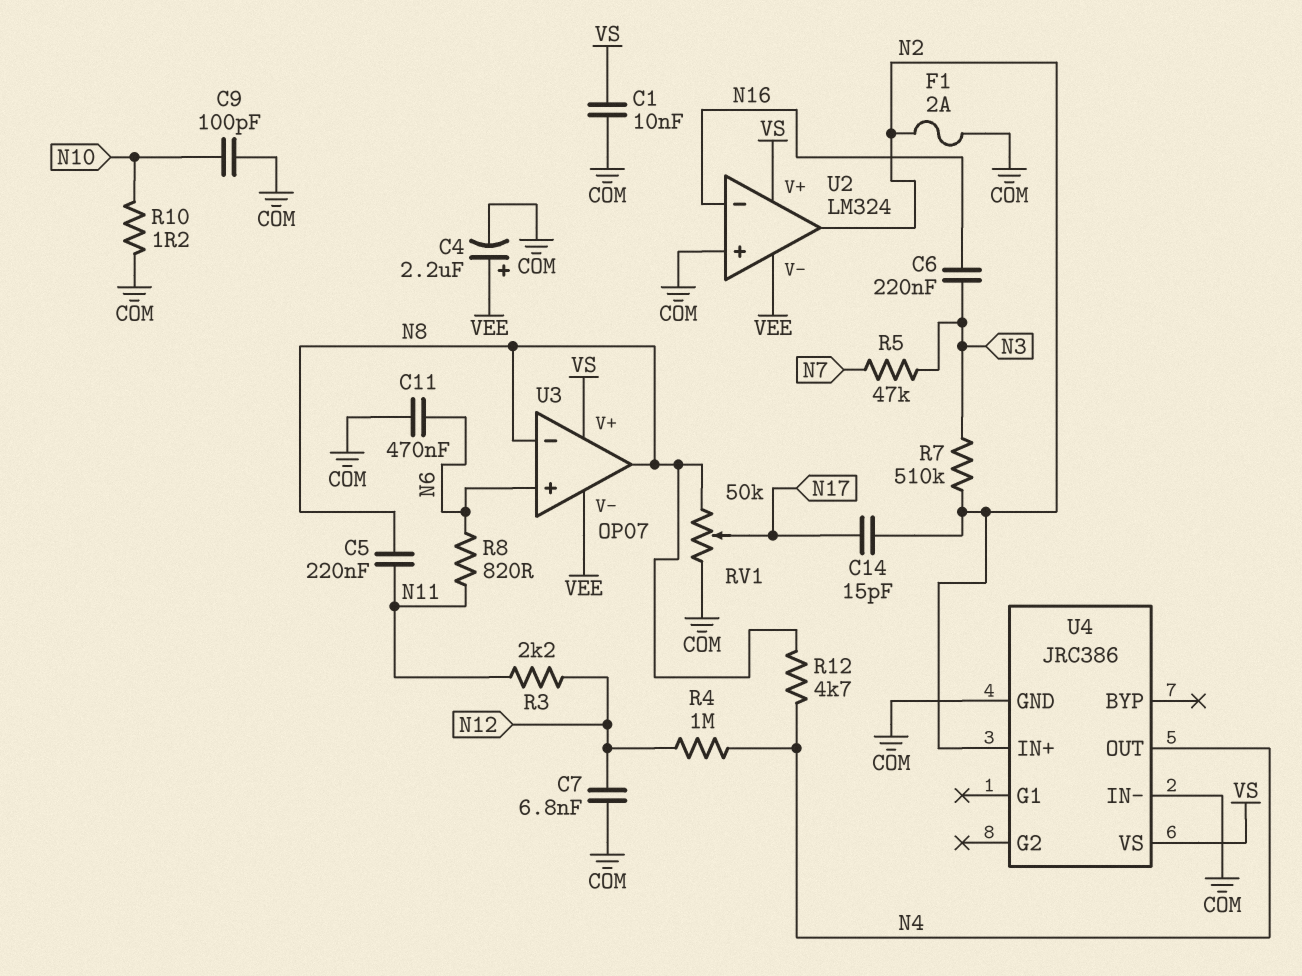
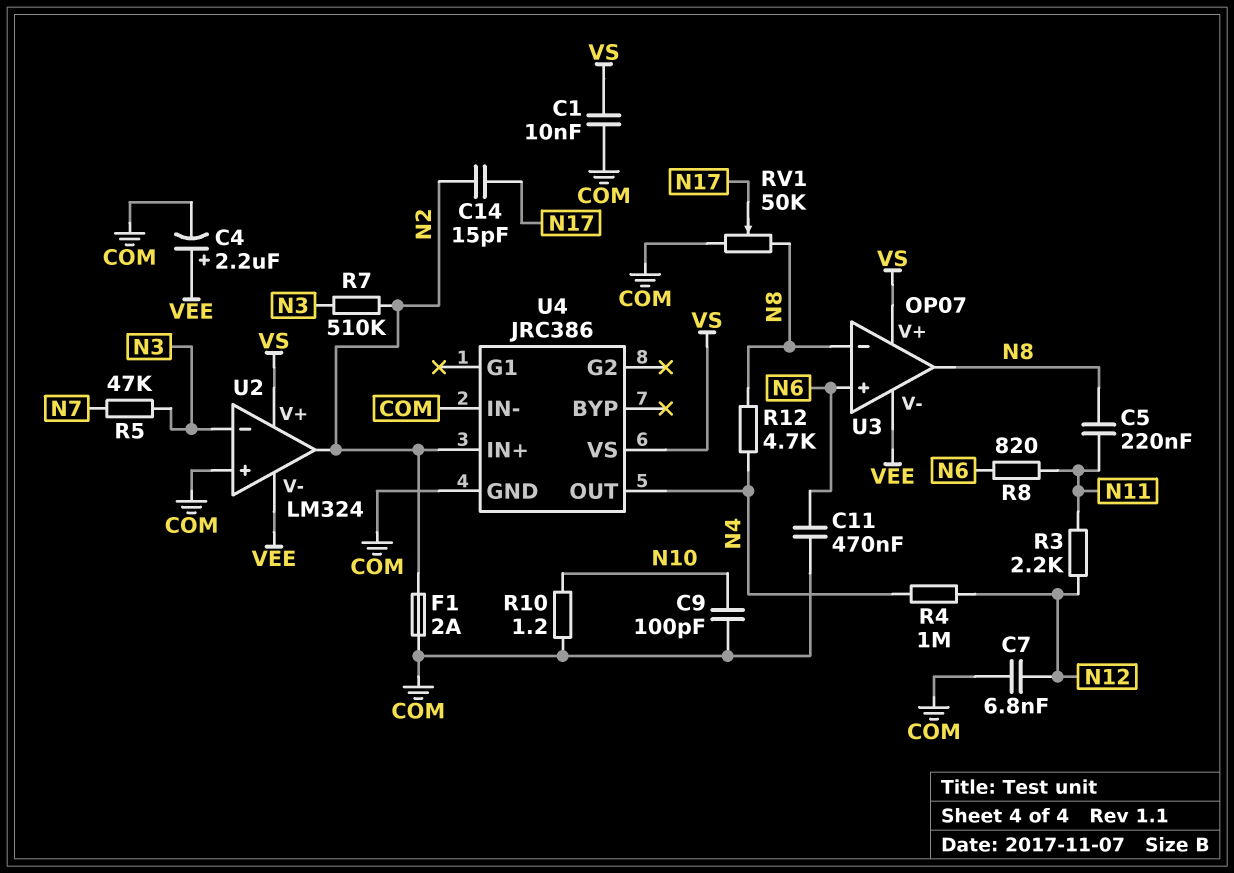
C6: 220nF (N3, N16) -> none
U2 pin in-: N16 -> N3

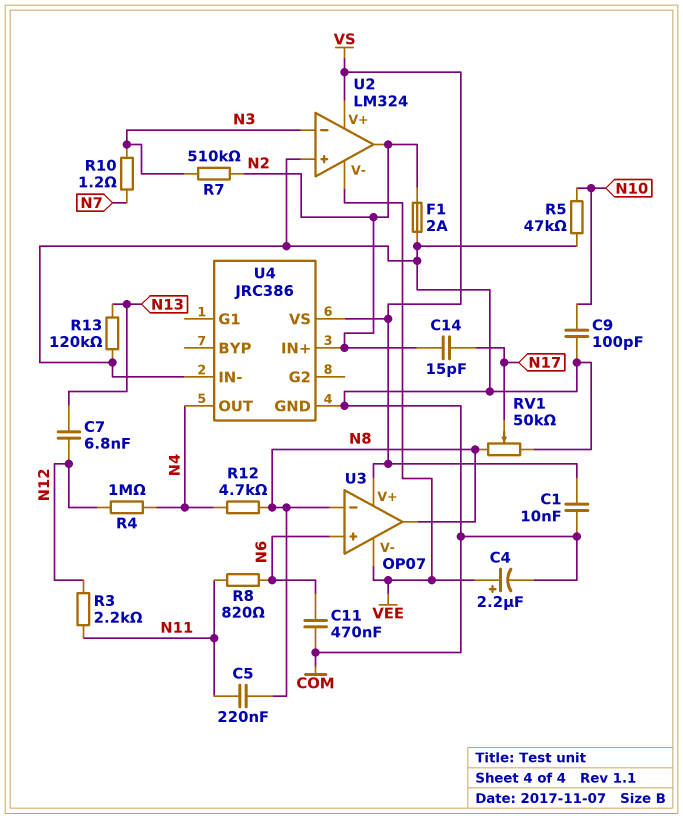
C7: 6.8nF (COM, N12) -> 6.8nF (N12, N13)
R5: 47k (N3, N7) -> 47k (COM, N10)
R10: 1.2 (COM, N10) -> 1.2 (N3, N7)
R13: none -> 120k (COM, N13)

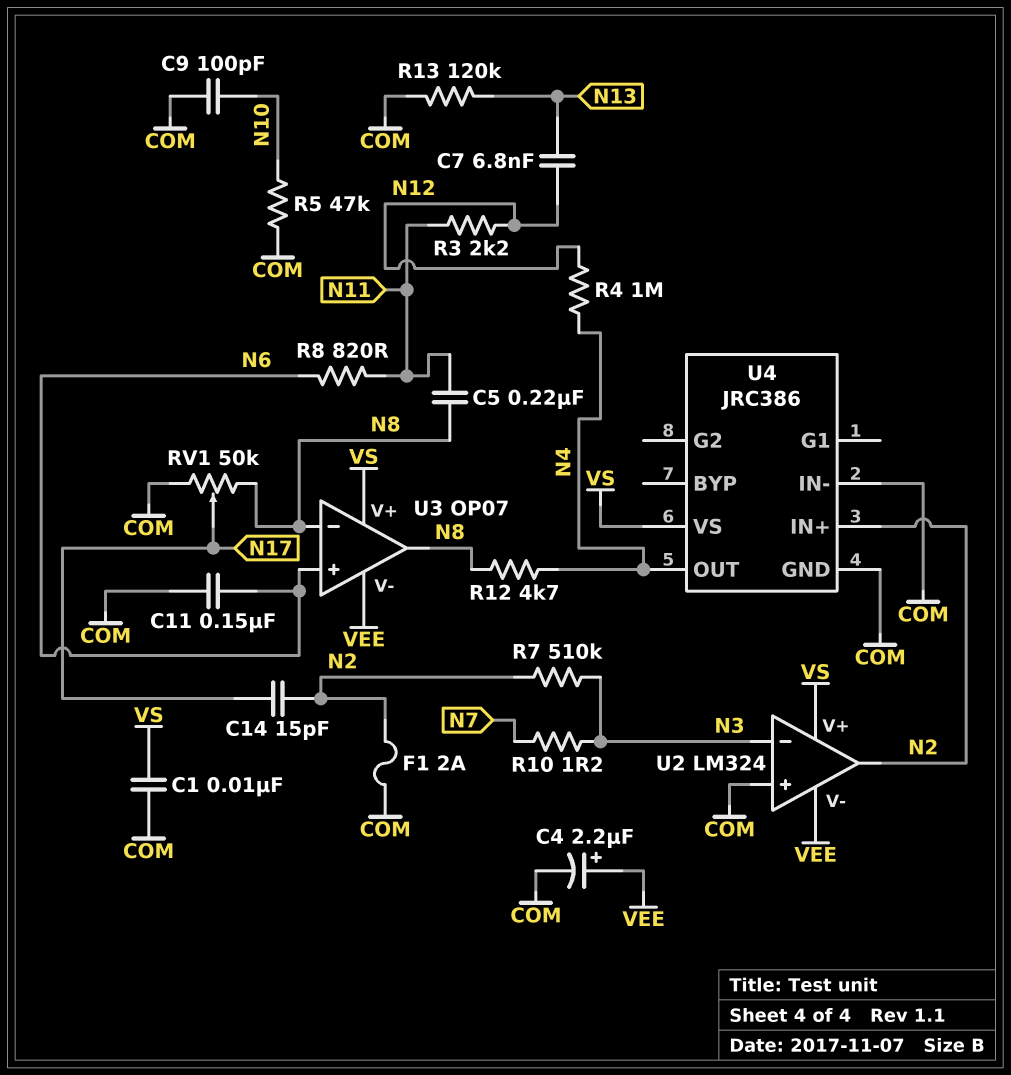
C11: 470nF (COM, N6) -> 150nF (COM, N6)

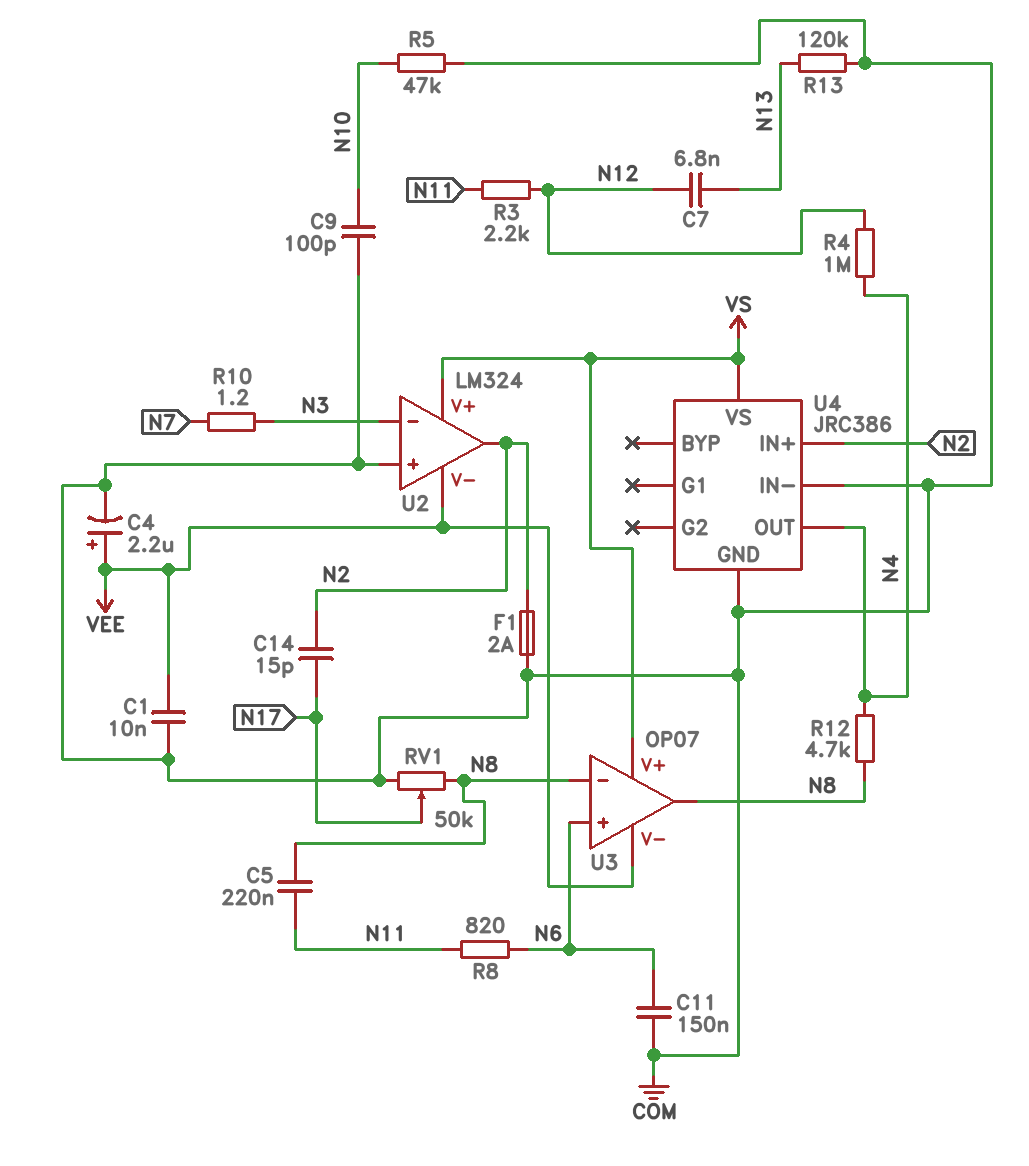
C1: 10nF (COM, VS) -> 10nF (COM, VEE)
R7: 510k (N2, N3) -> none

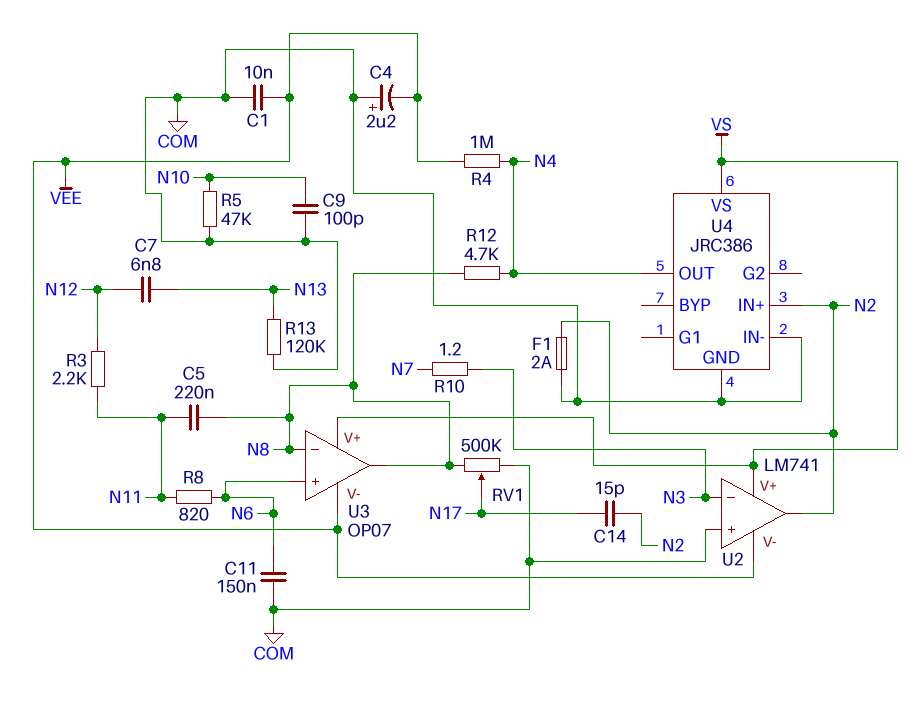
C4: 2.2uF (plus VEE, minus COM) -> 2.2uF (plus COM, minus VEE)
R4: 1M (N4, N12) -> 1M (N4, VEE)
RV1: 50k (COM, N8, wiper N17) -> 500k (COM, N8, wiper N17)
U2: LM324 -> LM741

